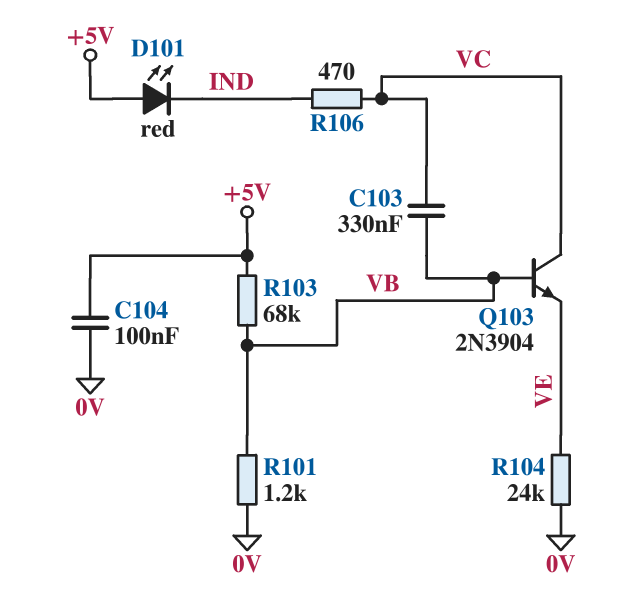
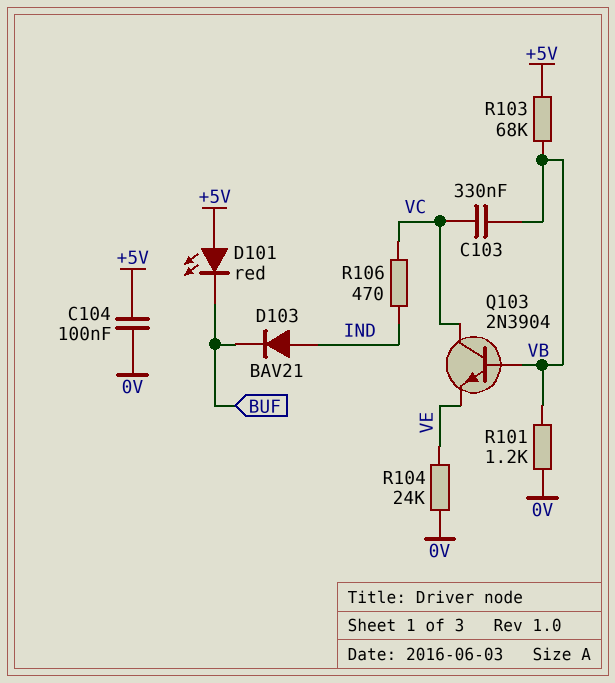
D101: LED red (A +5V, K IND) -> LED red (A +5V, K BUF)
D103: none -> diode BAV21 (A IND, K BUF)

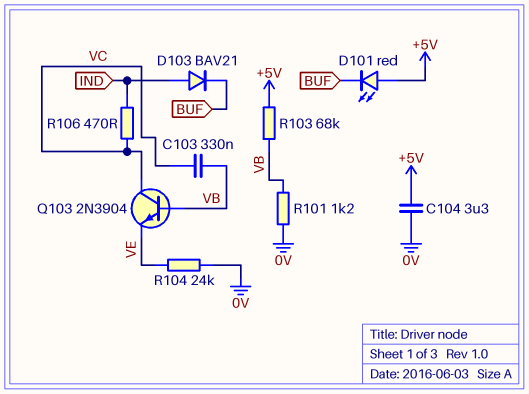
C104: 100nF (+5V, 0V) -> 3.3uF (+5V, 0V)

